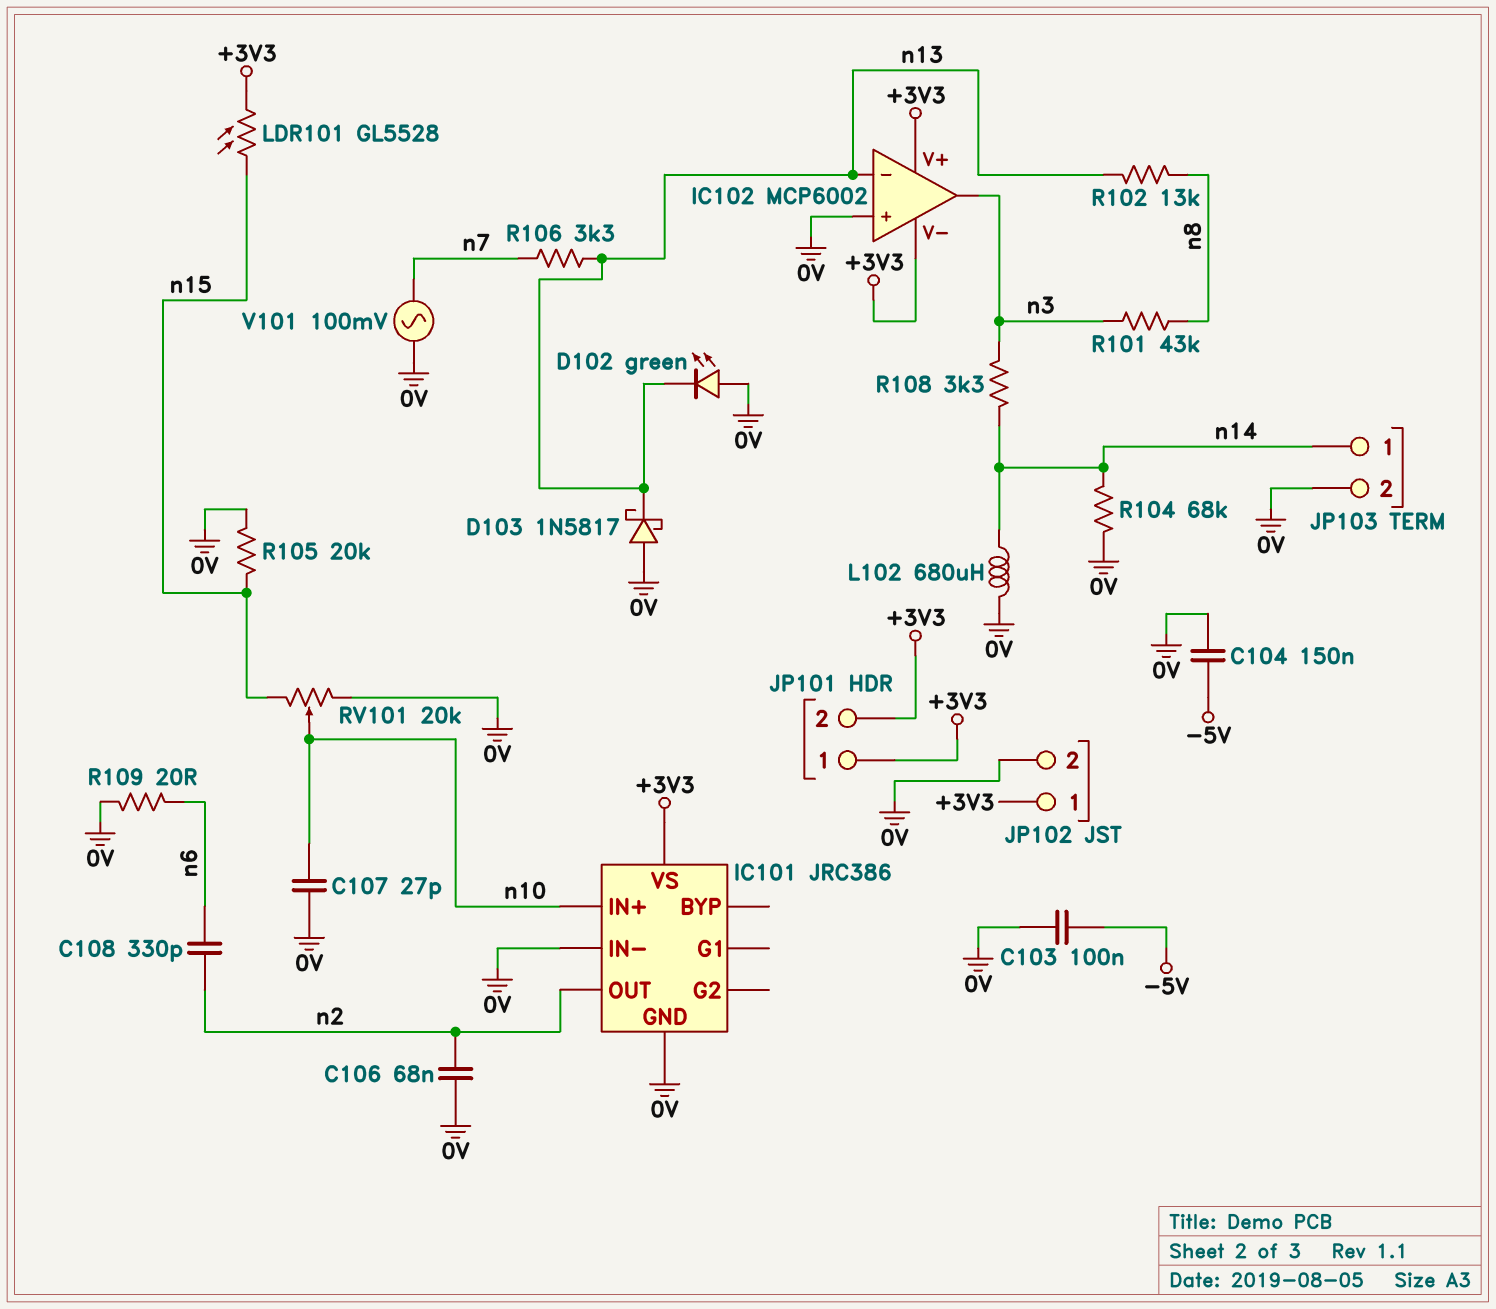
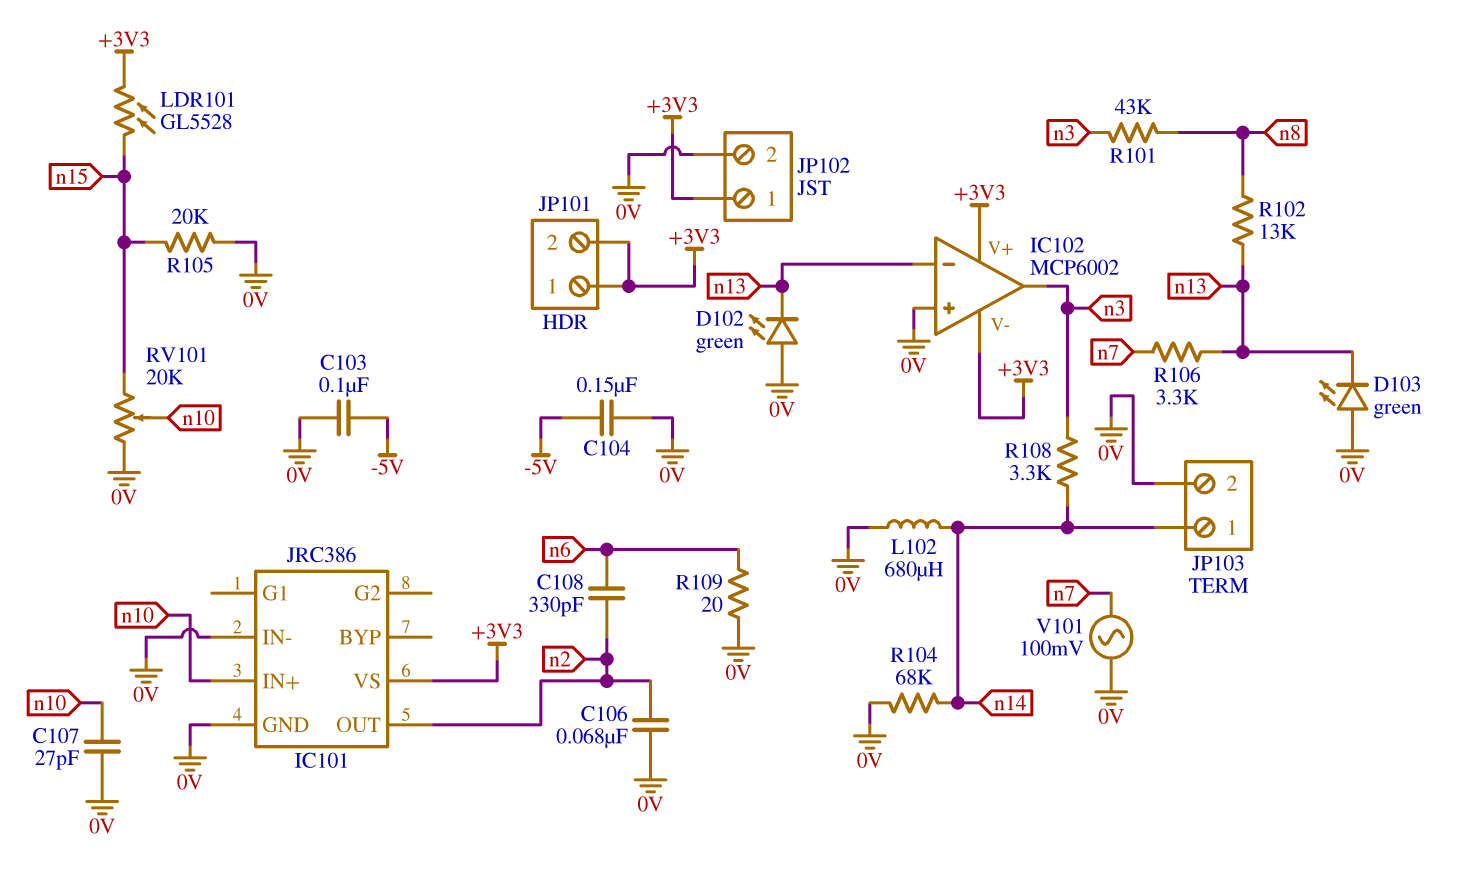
D103: schottky 1N5817 (A 0V, K n13) -> LED green (A 0V, K n13)

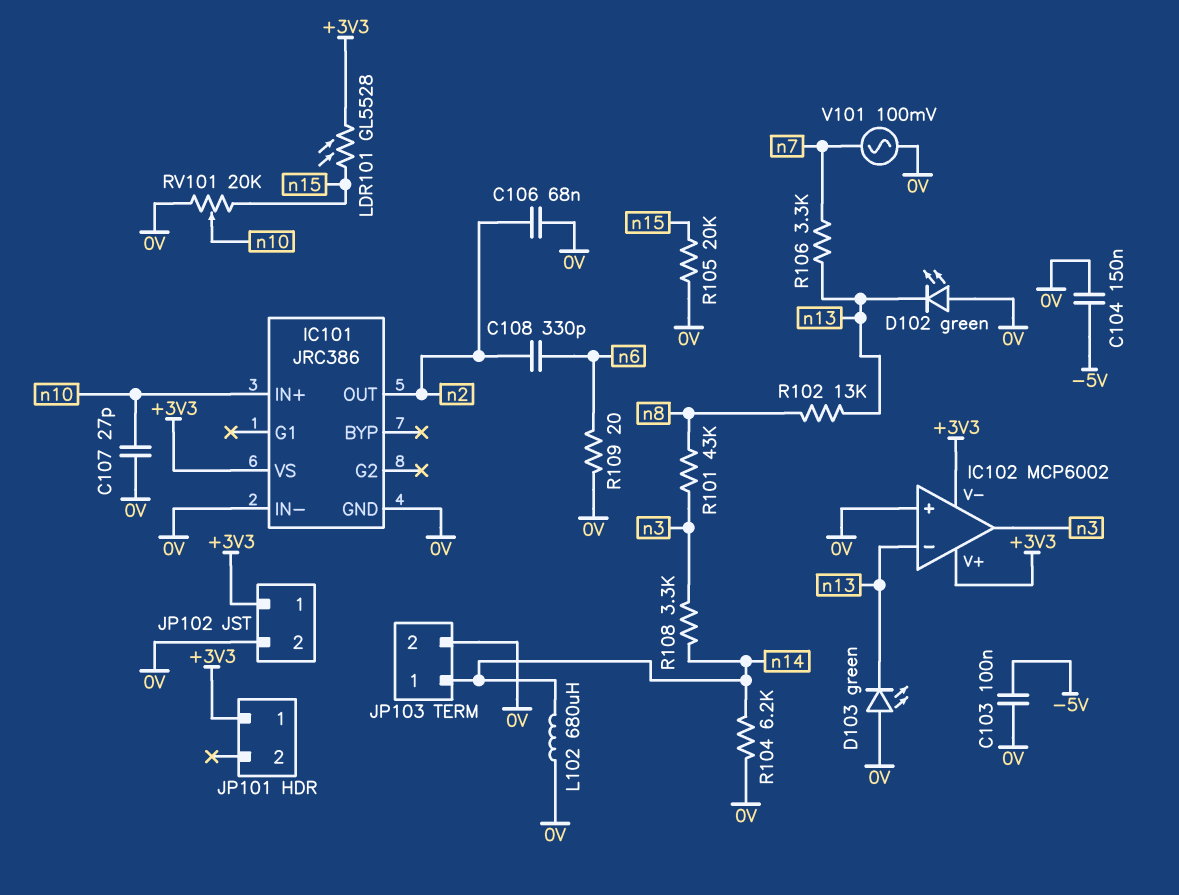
JP101 pin 2: +3V3 -> none
R104: 68k (0V, n14) -> 6.2k (0V, n14)

